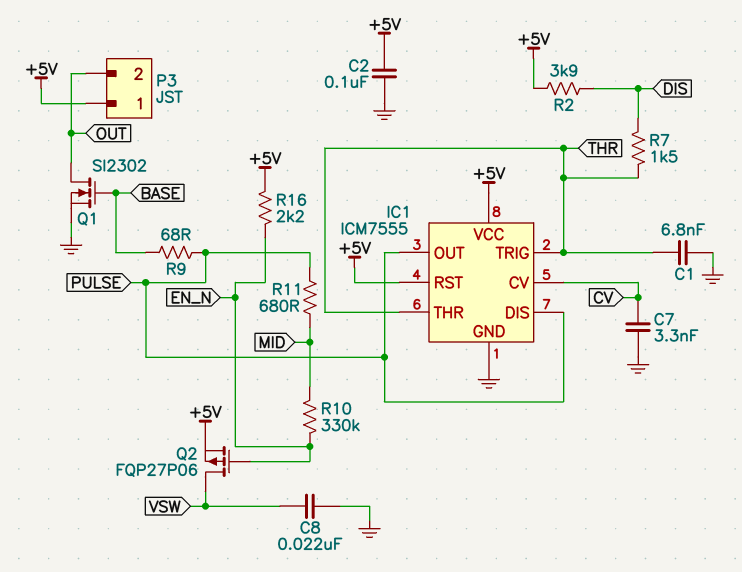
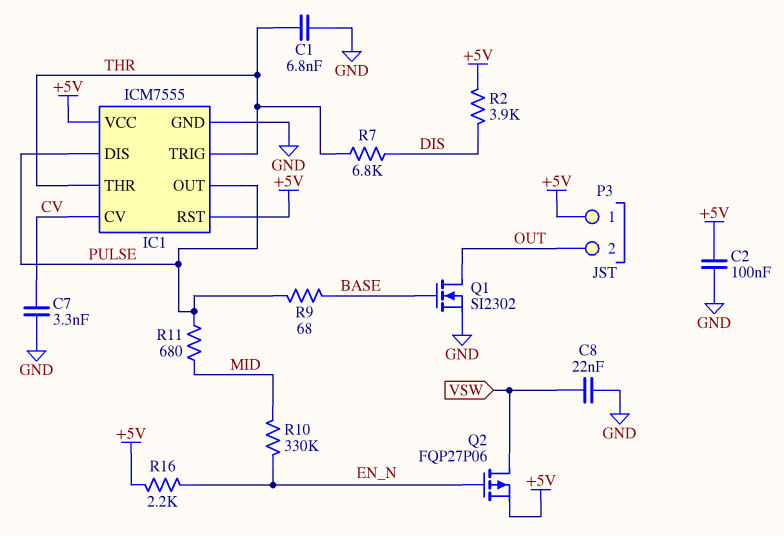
R7: 1.5k (DIS, THR) -> 6.8k (DIS, THR)

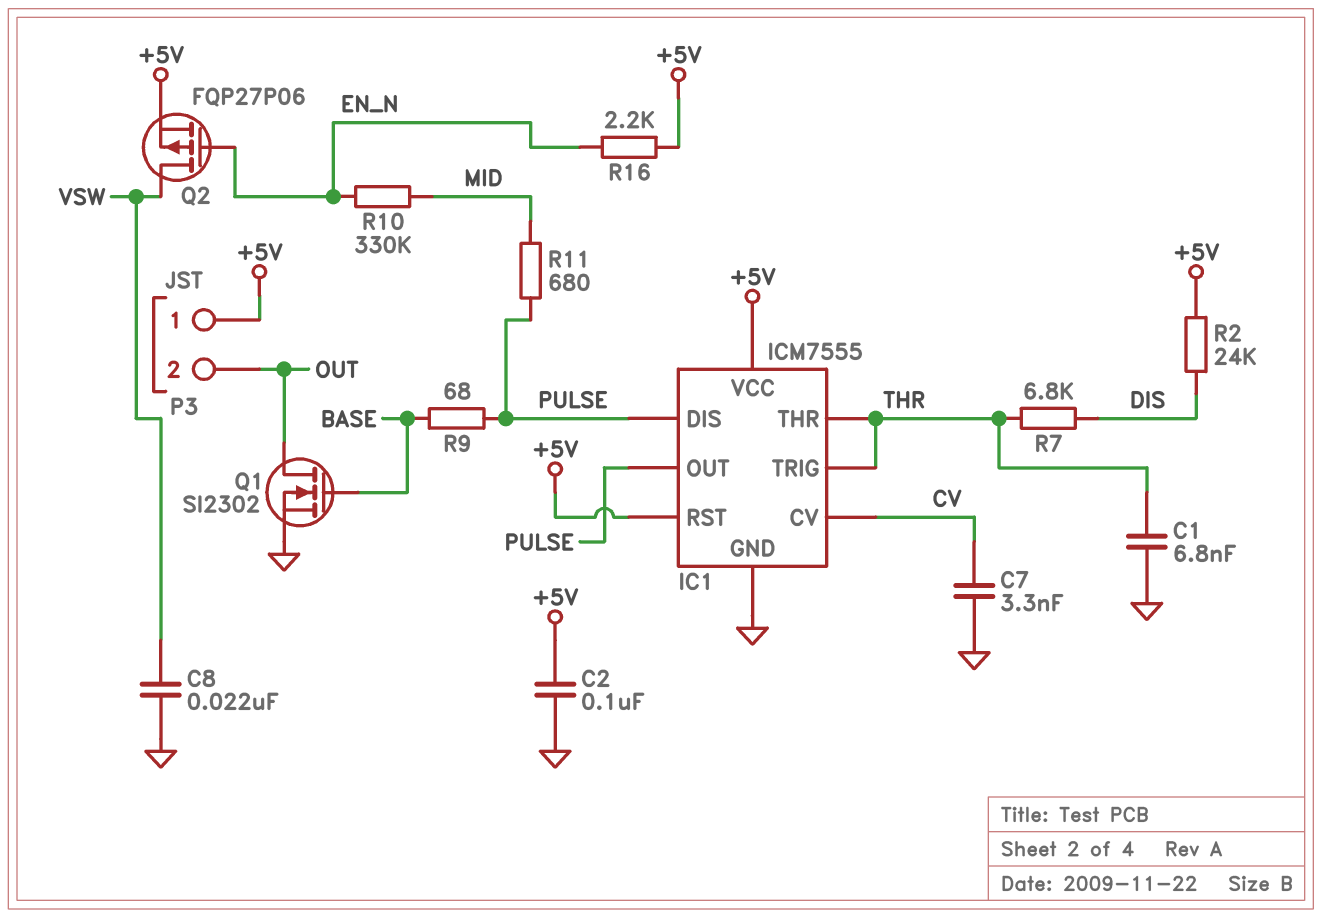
R2: 3.9k (+5V, DIS) -> 24k (+5V, DIS)

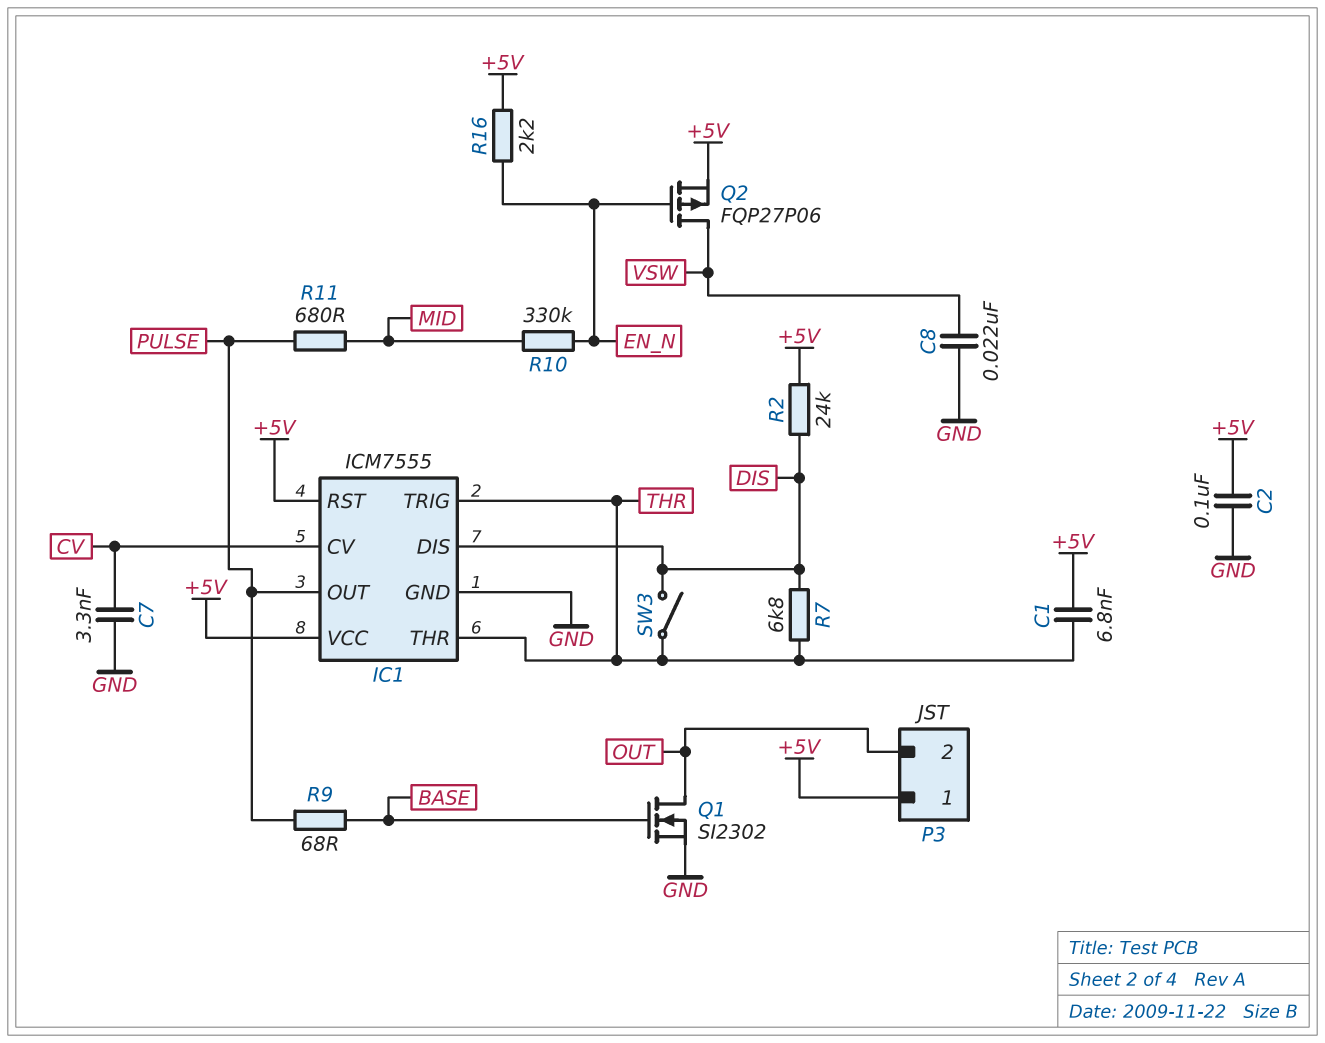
C1: 6.8nF (GND, THR) -> 6.8nF (+5V, THR)
IC1 pin DIS: PULSE -> DIS
SW3: none -> switch (DIS, THR)

